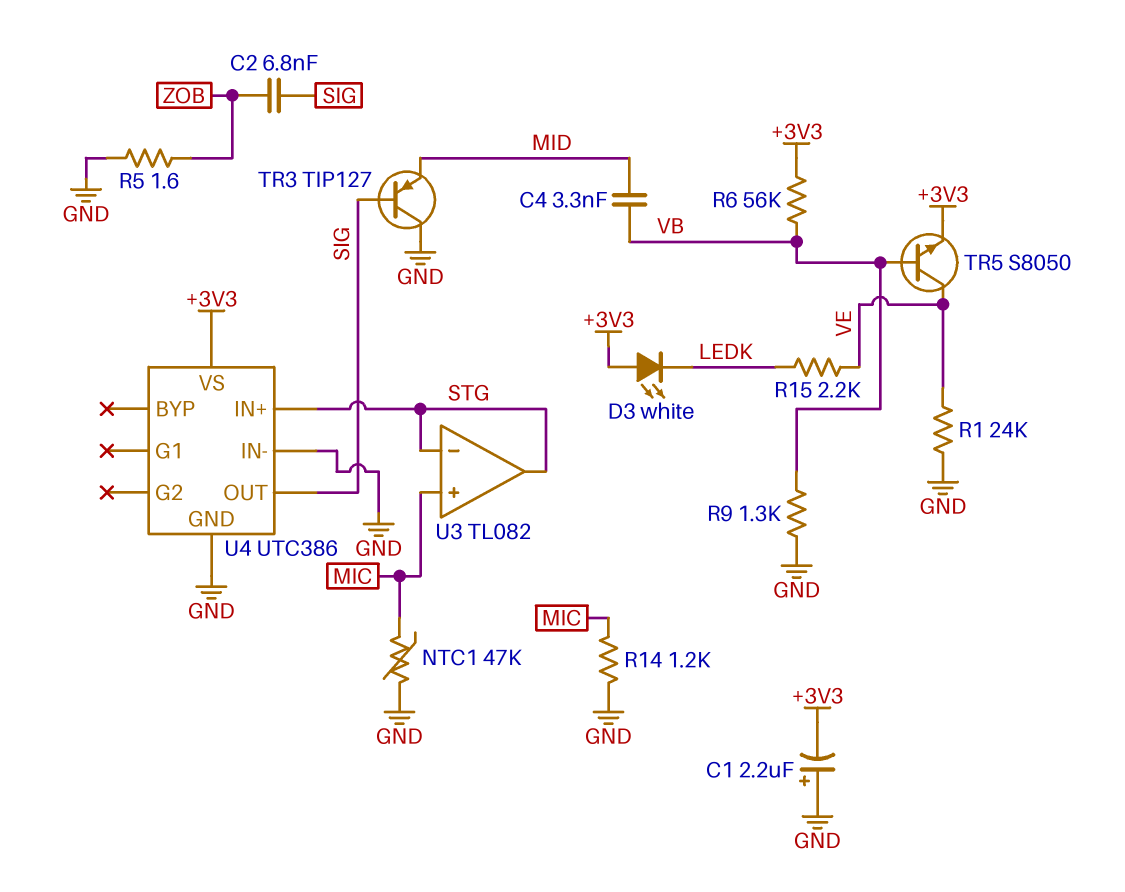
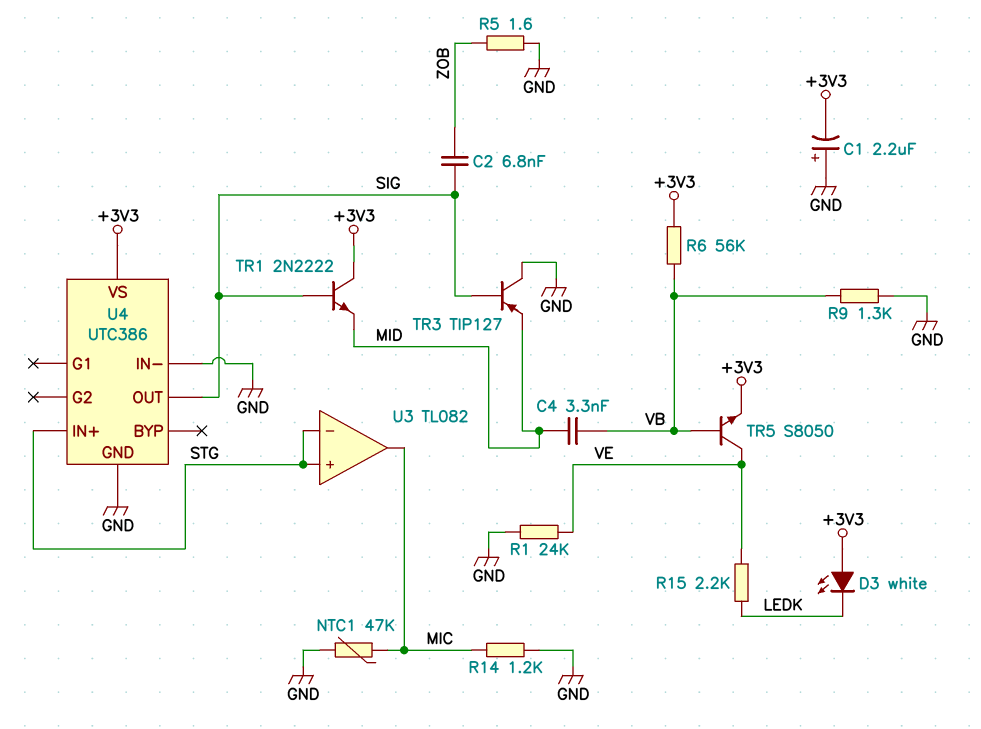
TR1: none -> NPN 2N2222 (B SIG, C +3V3, E MID)
U3 pin in+: MIC -> STG
U3 pin out: STG -> MIC

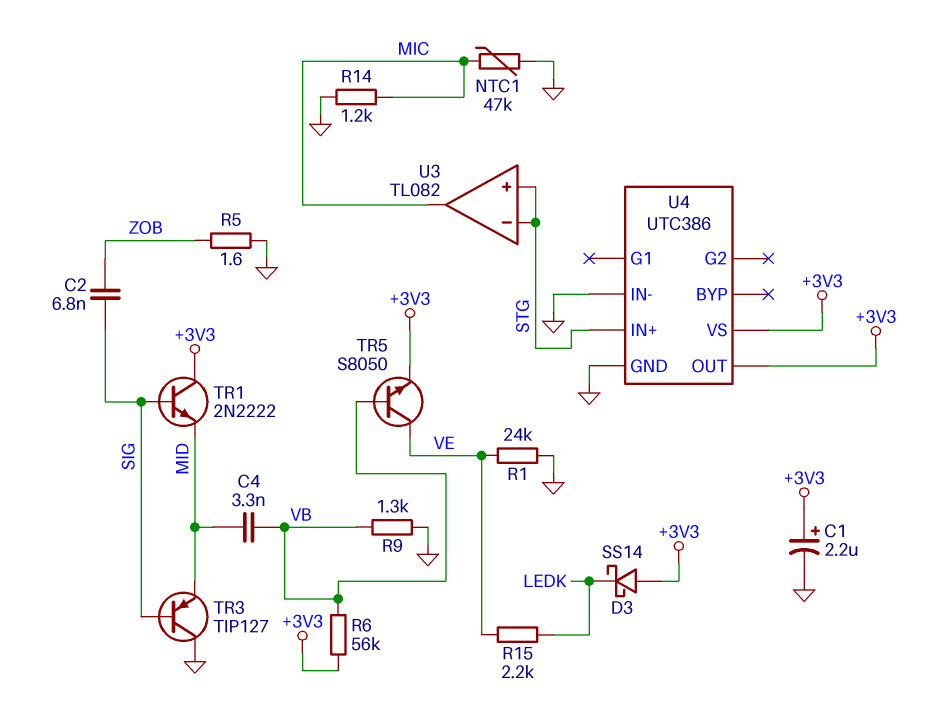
C1: 2.2uF (plus GND, minus +3V3) -> 2.2uF (plus +3V3, minus GND)
D3: LED white (A +3V3, K LEDK) -> schottky SS14 (A +3V3, K LEDK)
U4 pin OUT: SIG -> +3V3

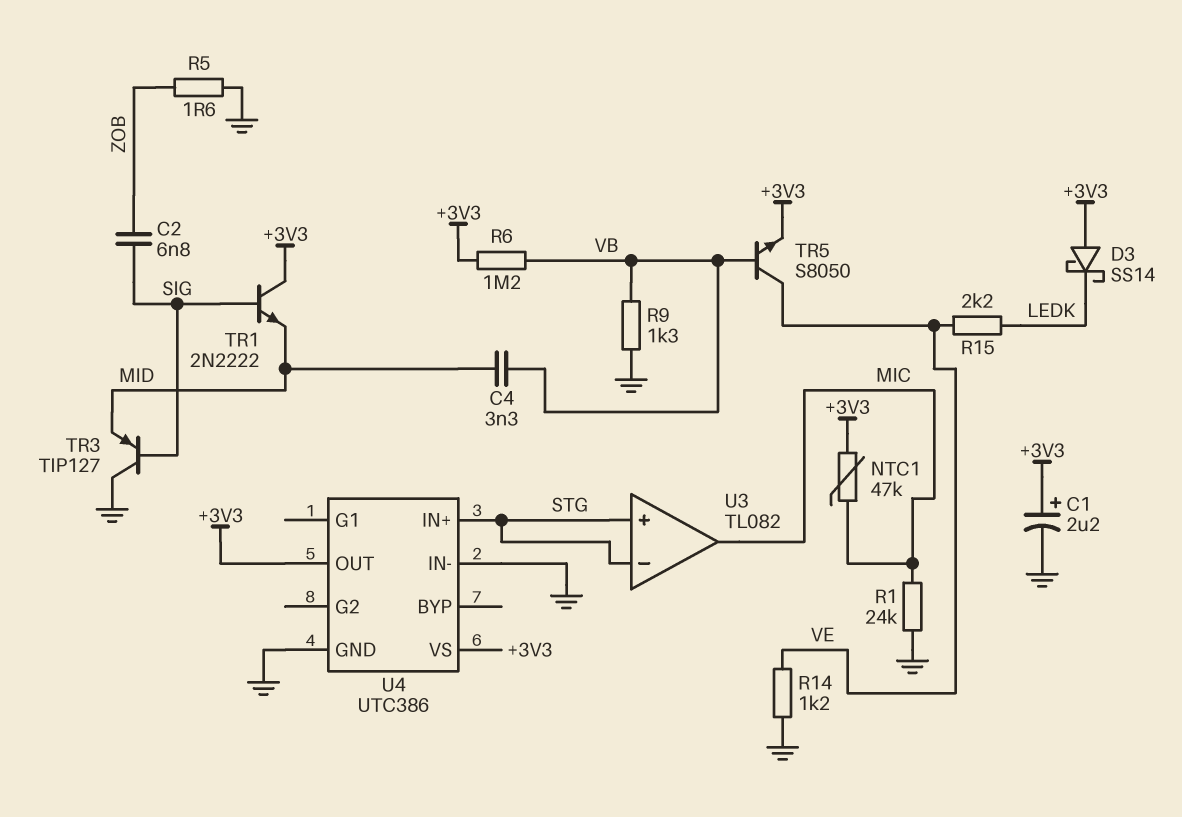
NTC1: 47k (GND, MIC) -> 47k (+3V3, MIC)
R1: 24k (GND, VE) -> 24k (GND, MIC)
R6: 56k (+3V3, VB) -> 1.2M (+3V3, VB)
R14: 1.2k (GND, MIC) -> 1.2k (GND, VE)

